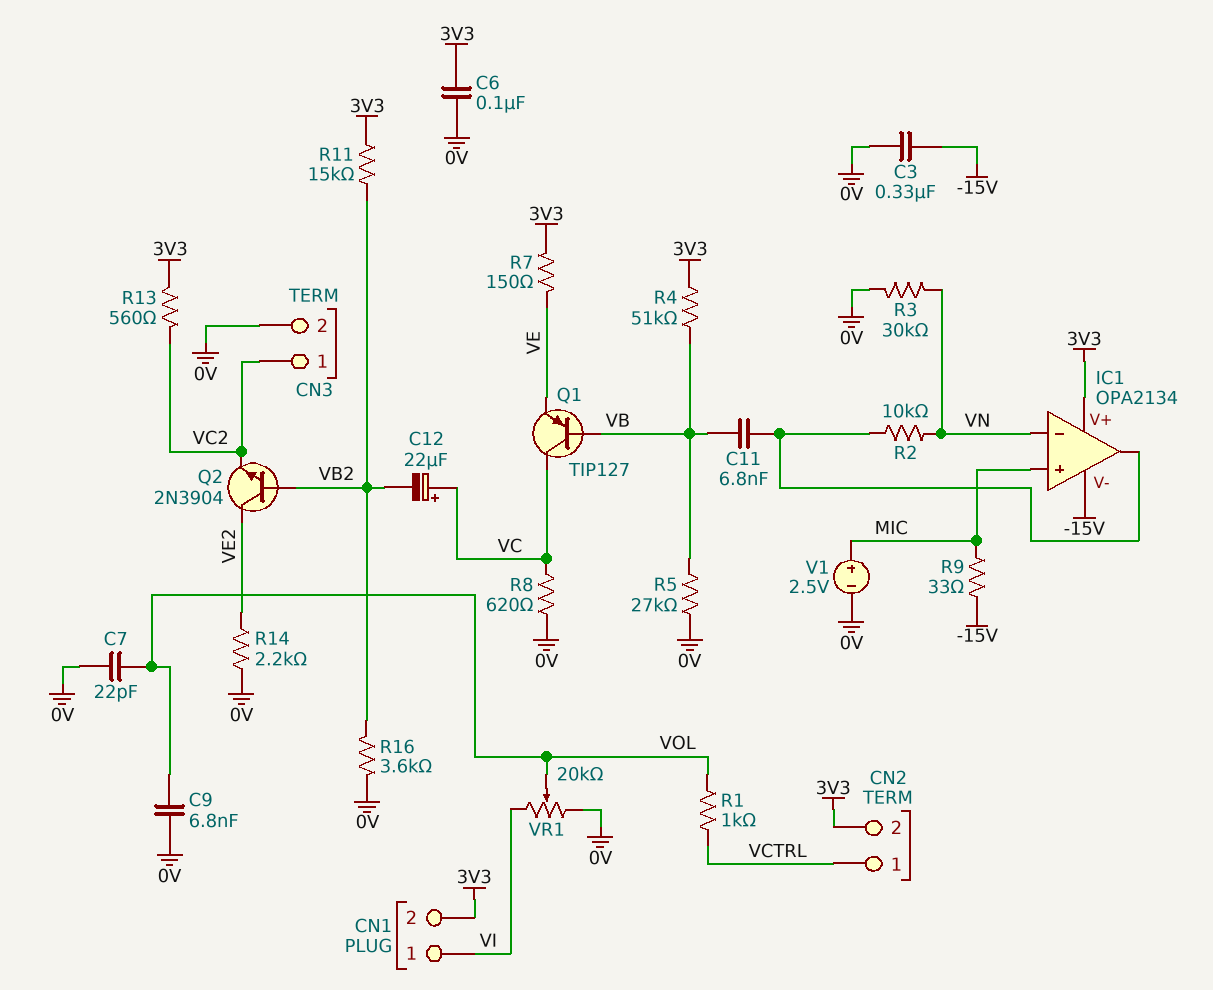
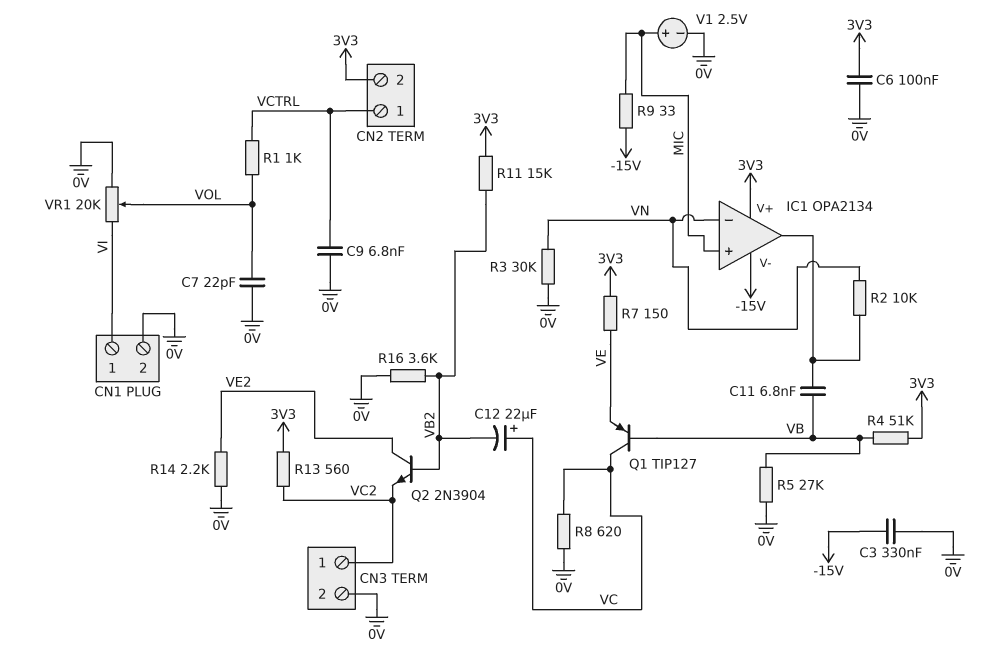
C9: 6.8nF (0V, VOL) -> 6.8nF (0V, VCTRL)
CN1 pin 2: 3V3 -> 0V

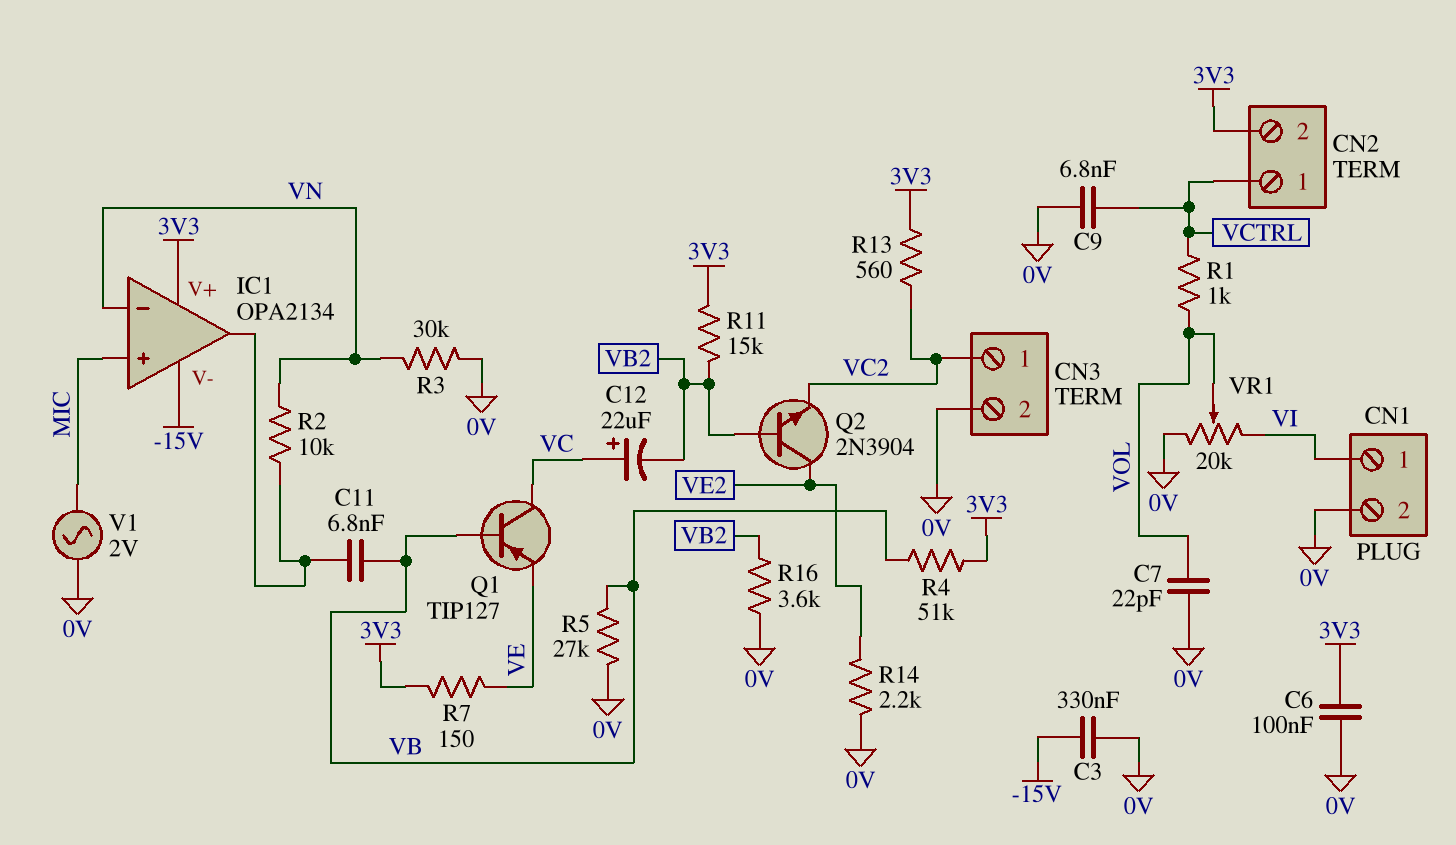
R8: 620 (0V, VC) -> none
R9: 33 (-15V, MIC) -> none
V1: 2.5V (plus MIC, minus 0V) -> AC 2V (0V, MIC)

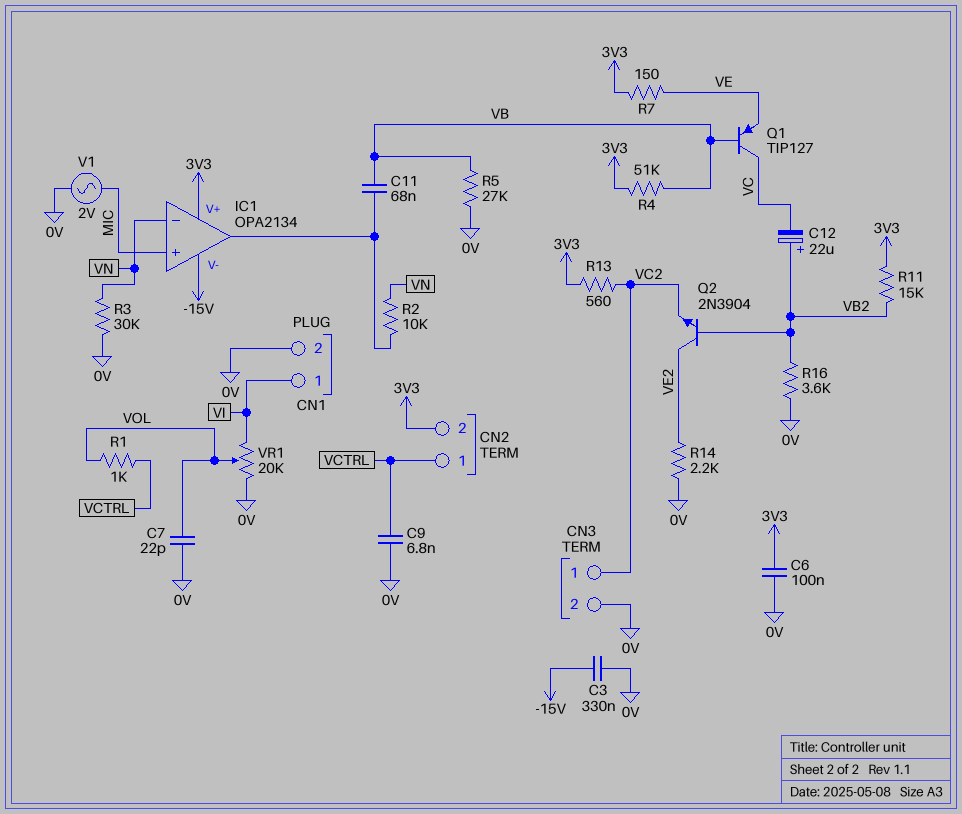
C11: 6.8nF (IC1/out, VB) -> 68nF (IC1/out, VB)
C12: 22uF (plus VC, minus VB2) -> 22uF (plus VB2, minus VC)

